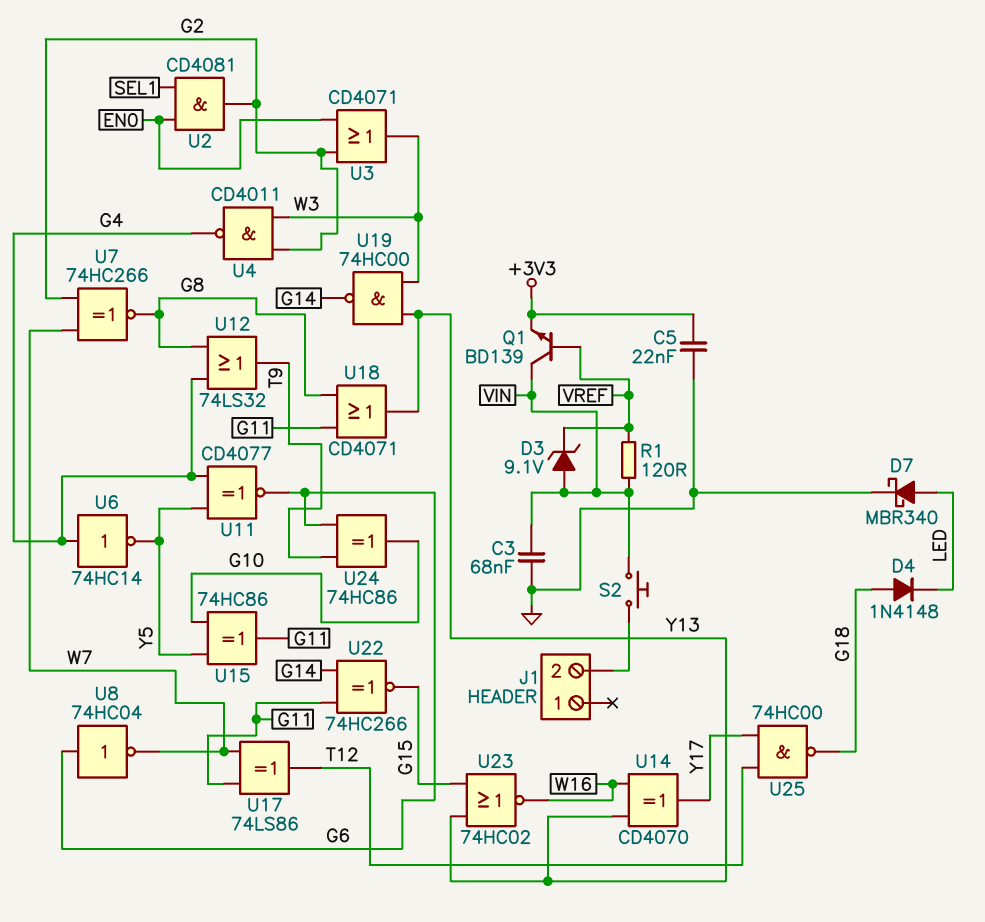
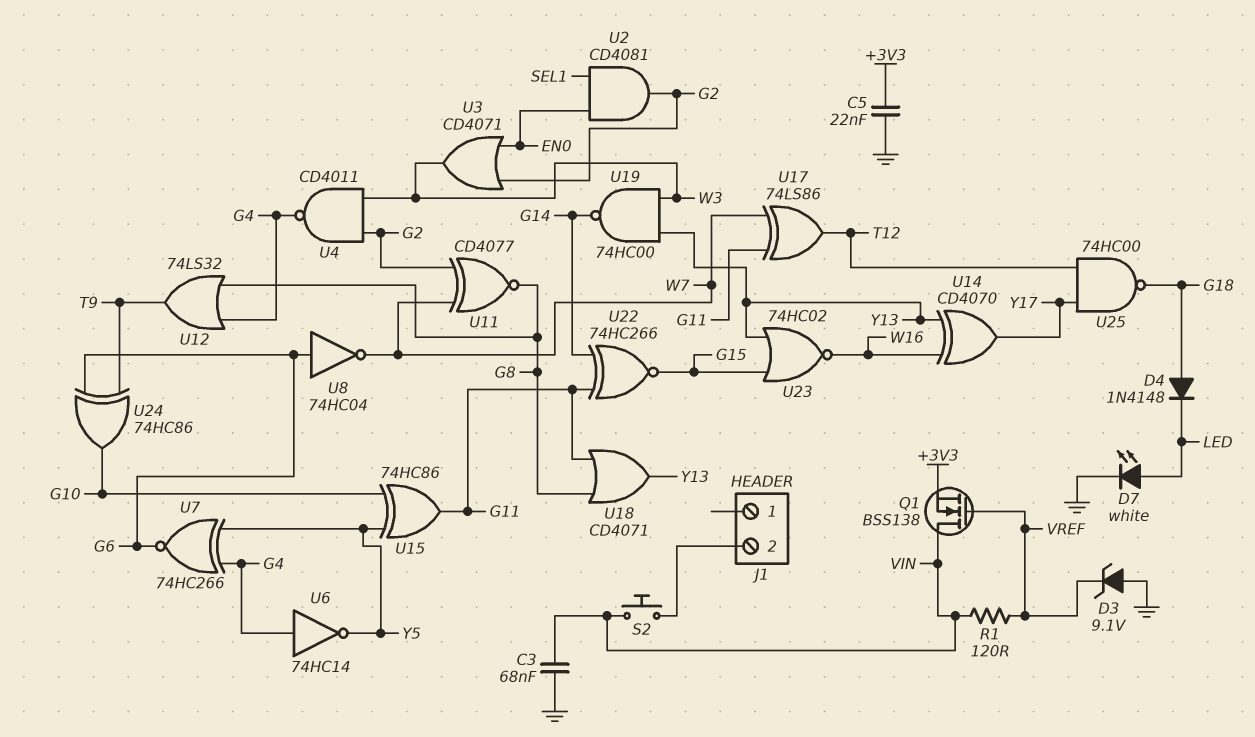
D3: zener 9.1V (A VIN, K VREF) -> zener 9.1V (A GND, K VREF)
D7: schottky MBR340 (A LED, K GND) -> LED white (A LED, K GND)
Q1: NPN BD139 (B VREF, C VIN, E +3V3) -> NMOS BSS138 (G VREF, D VIN, S +3V3)
U7: XNOR 74HC266 (in G2, in W7, out G8) -> XNOR 74HC266 (in G4, in Y5, out G6)
U11: XNOR CD4077 (in G4, in Y5, out G6) -> XNOR CD4077 (in G2, in W7, out G8)

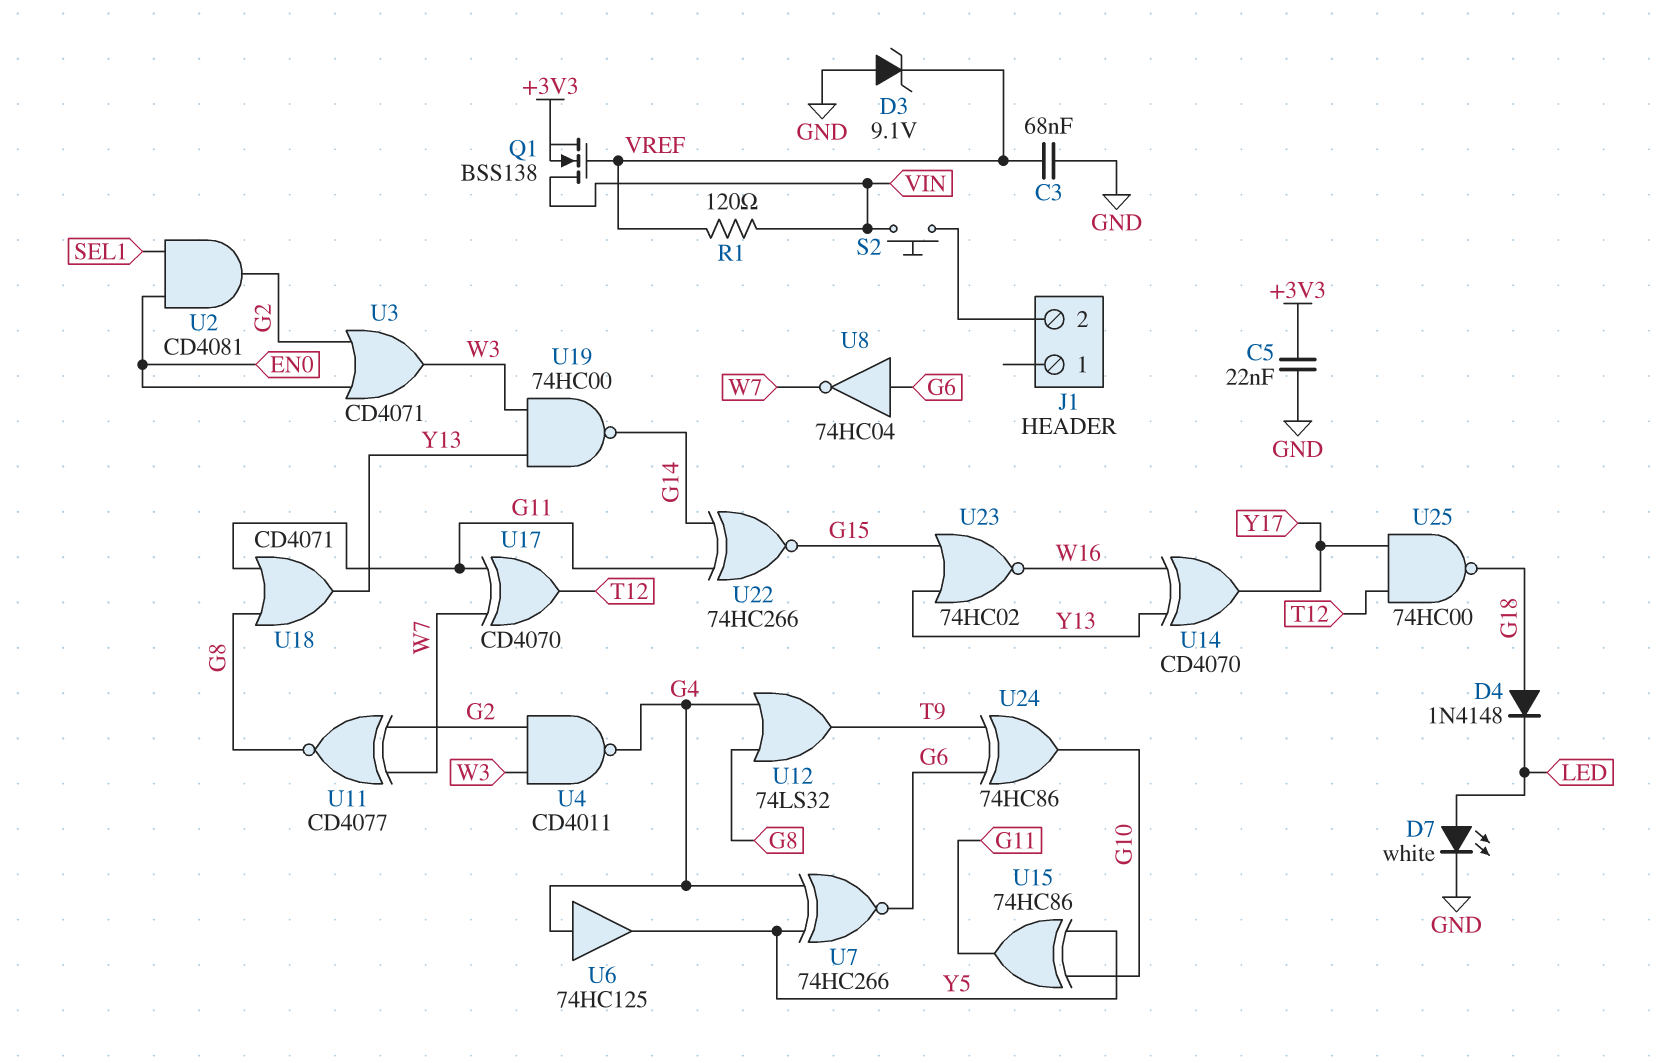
C3: 68nF (GND, VIN) -> 68nF (GND, VREF)
U6: NOT 74HC14 (in G4, out Y5) -> buffer 74HC125 (in G4, out Y5)
U17: XOR 74LS86 (in G11, in W7, out T12) -> XOR CD4070 (in G11, in W7, out T12)

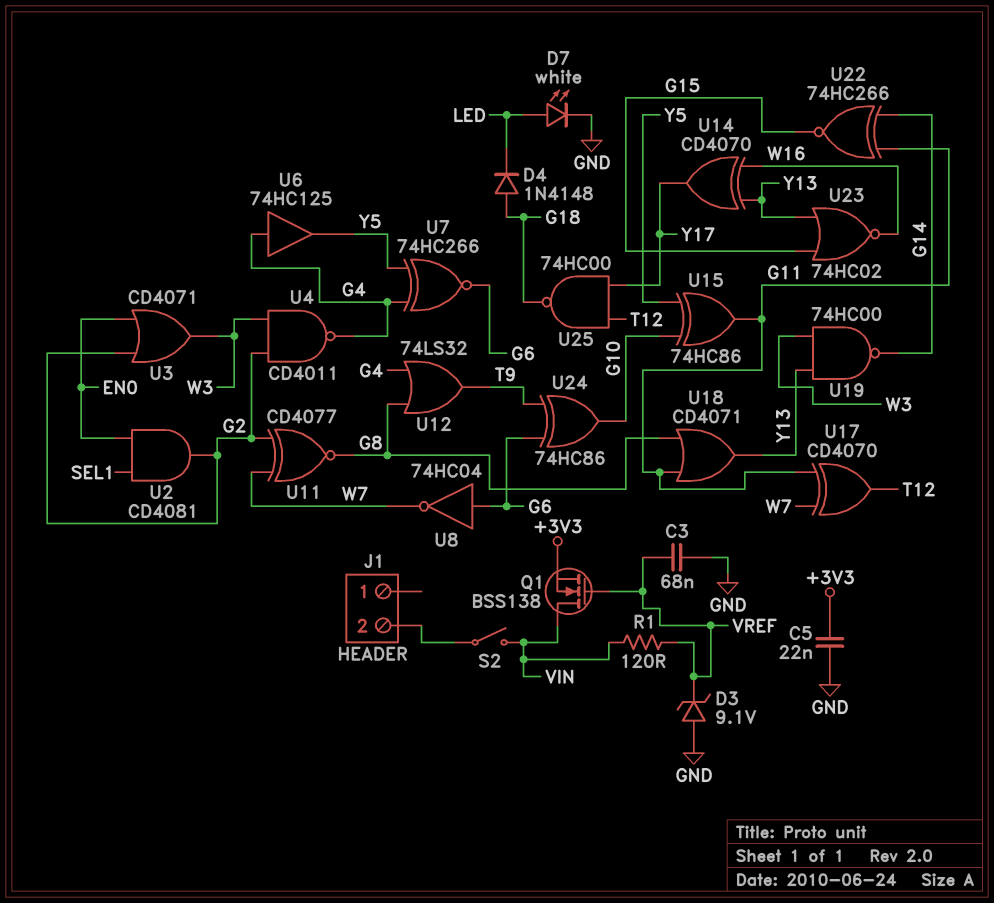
S2: button (J1/2, VIN) -> switch (J1/2, VIN)

